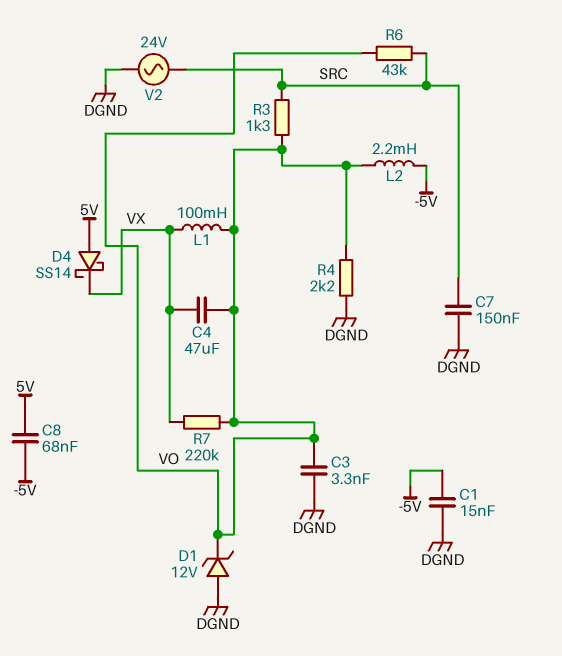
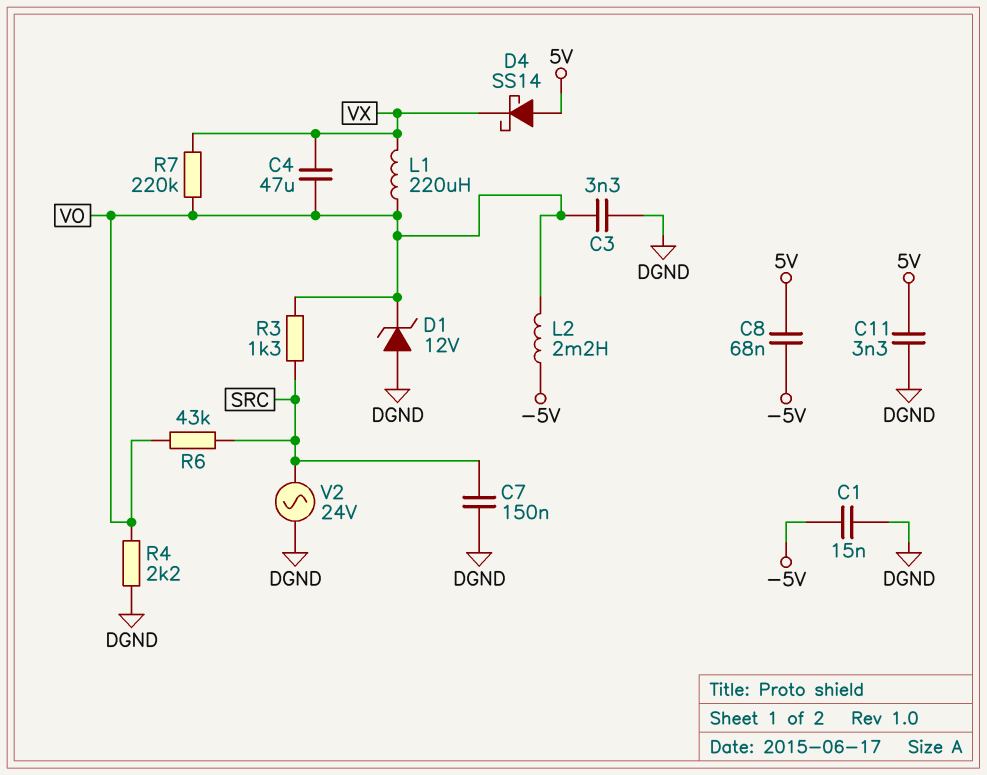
C11: none -> 3.3nF (5V, DGND)
L1: 100mH (VO, VX) -> 220uH (VO, VX)

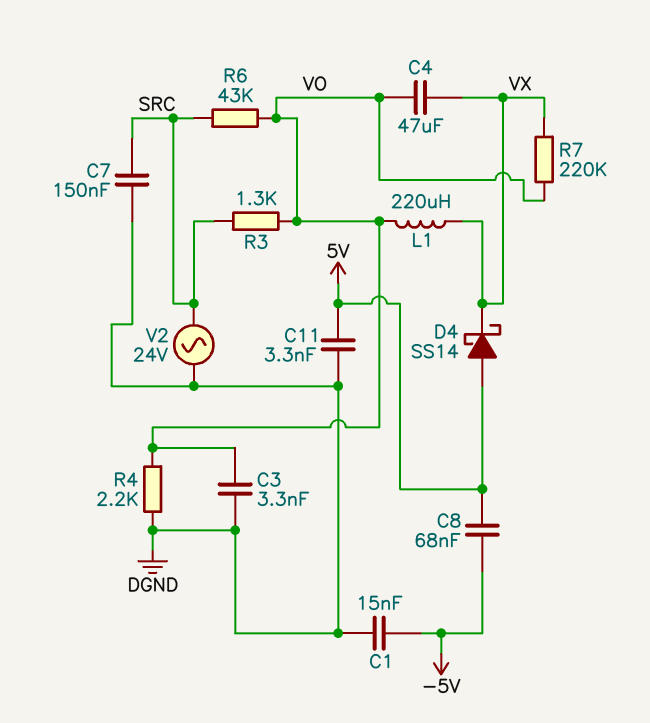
D1: zener 12V (A DGND, K VO) -> none
L2: 2.2mH (-5V, VO) -> none

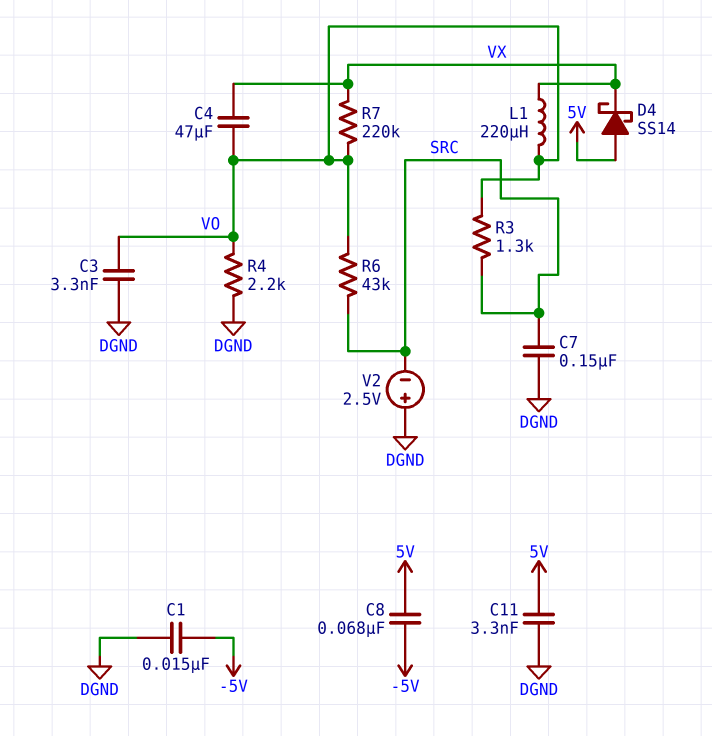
V2: AC 24V (DGND, SRC) -> 2.5V (plus DGND, minus SRC)

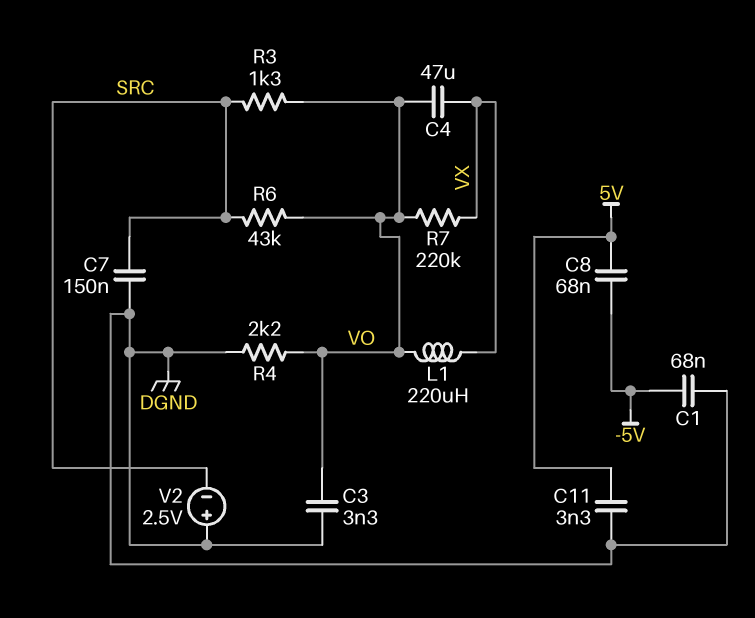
C1: 15nF (-5V, DGND) -> 68nF (-5V, DGND)
D4: schottky SS14 (A 5V, K VX) -> none

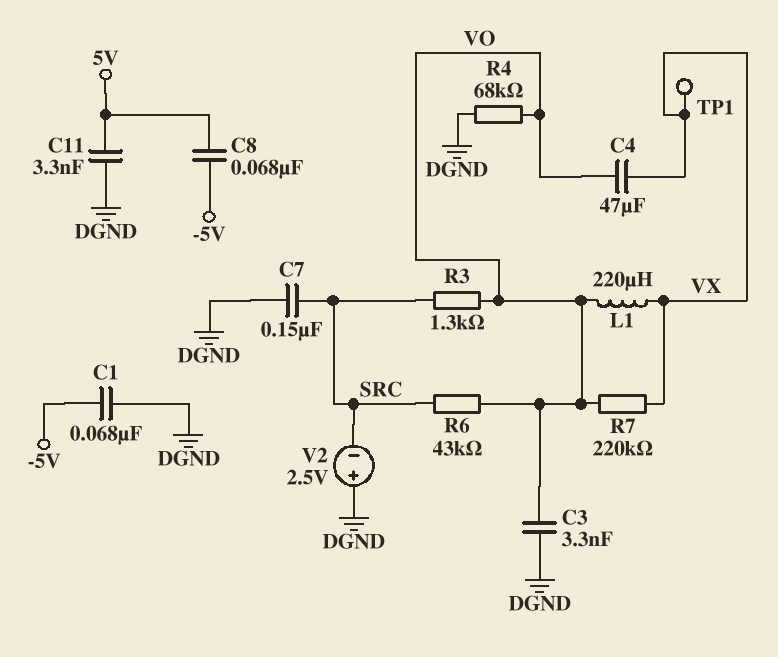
R4: 2.2k (DGND, VO) -> 68k (DGND, VO)
TP1: none -> test point (VX)

